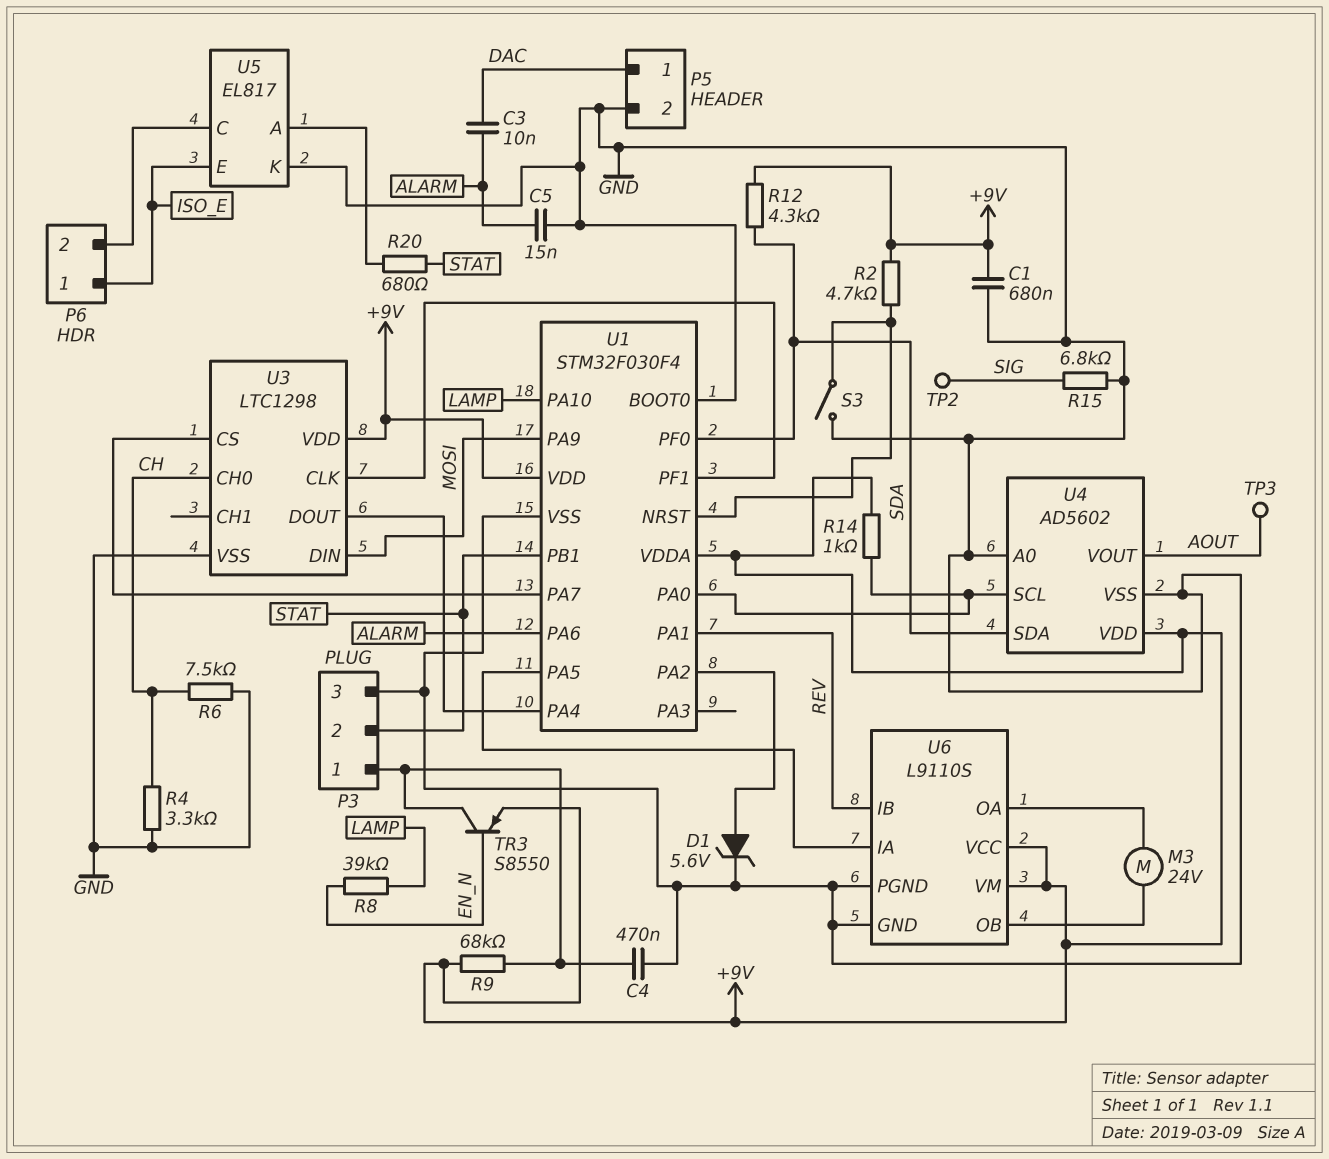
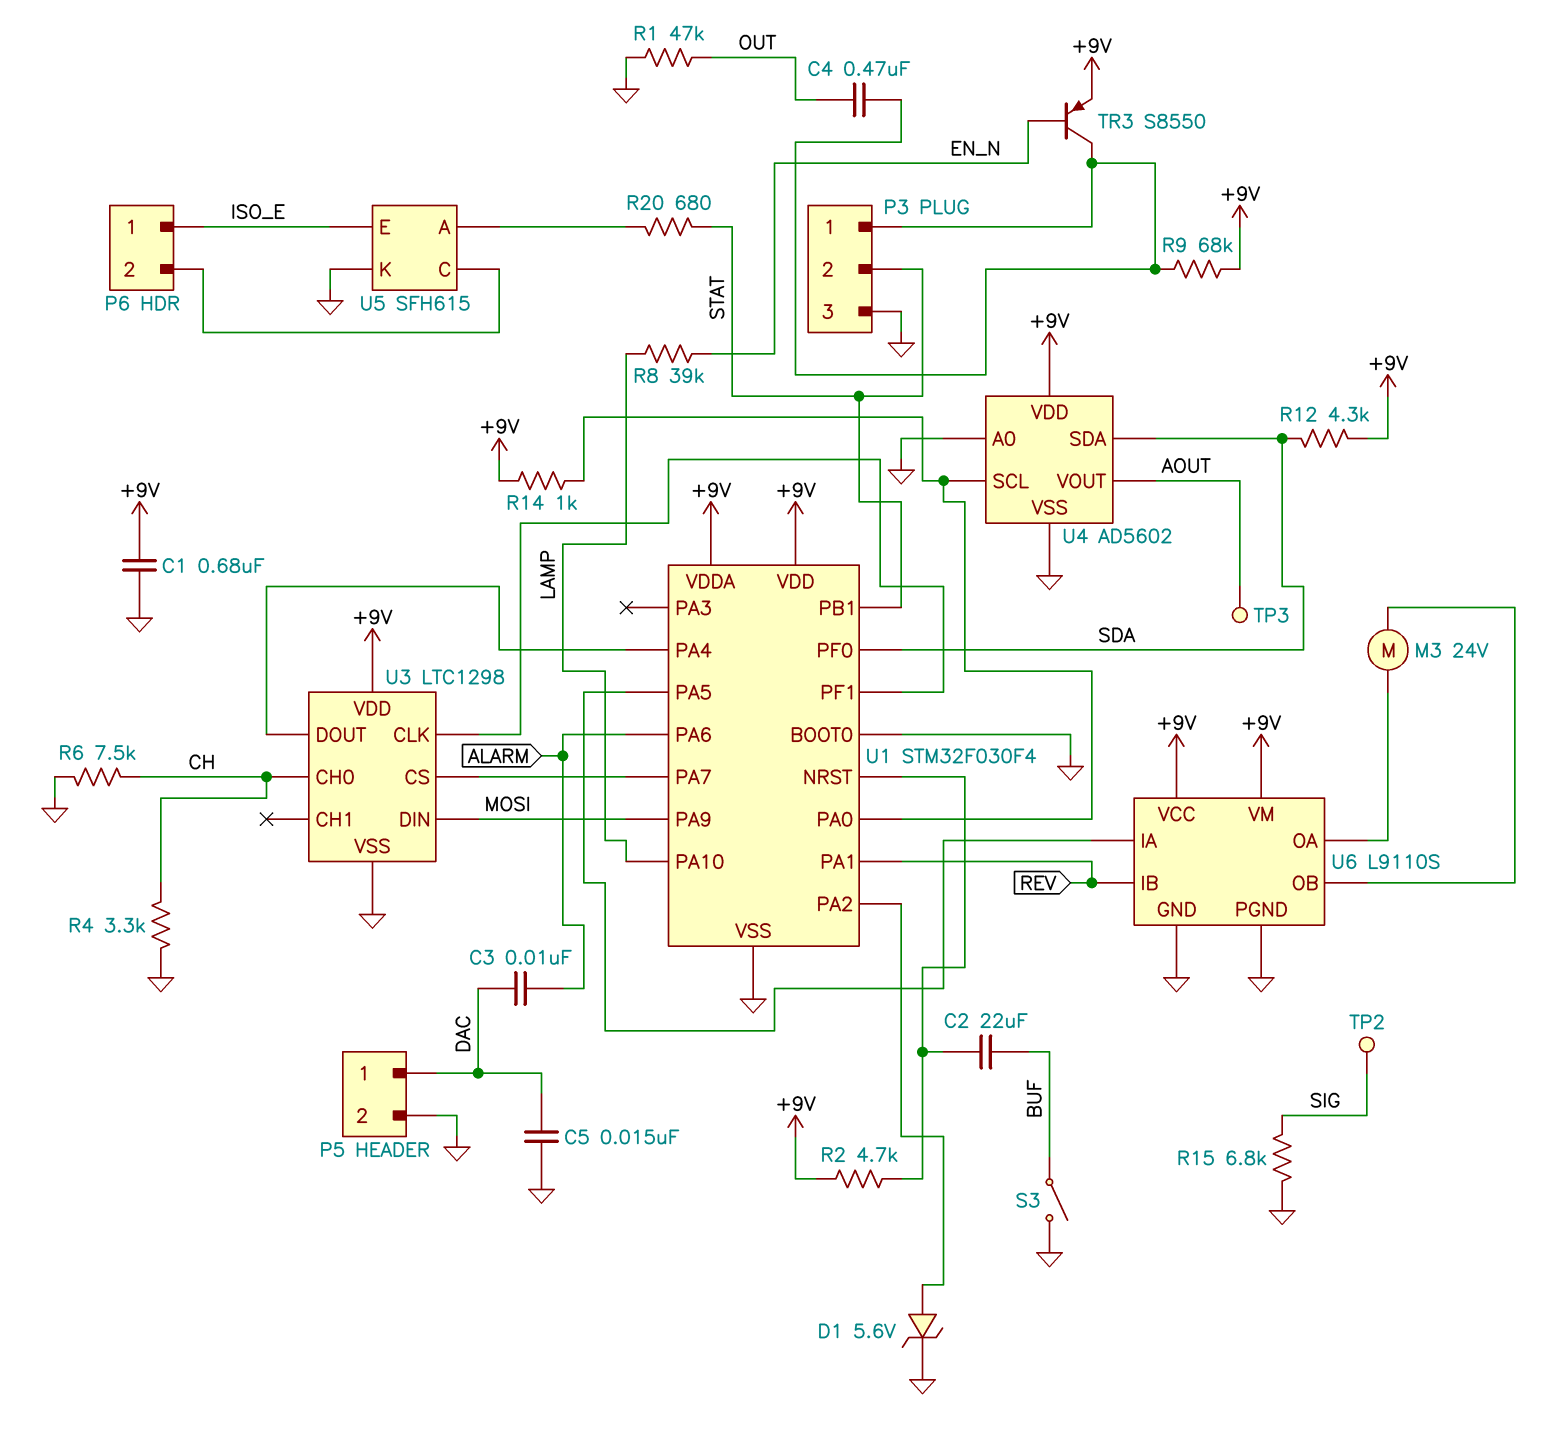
C2: none -> 22uF (BUF, U1/NRST)
C4: 470nF (GND, P3/1) -> 470nF (OUT, P3/1)
C5: 15nF (ALARM, GND) -> 15nF (DAC, GND)
R1: none -> 47k (GND, OUT)
S3: switch (GND, U1/NRST) -> switch (BUF, GND)
U5: EL817 -> SFH615

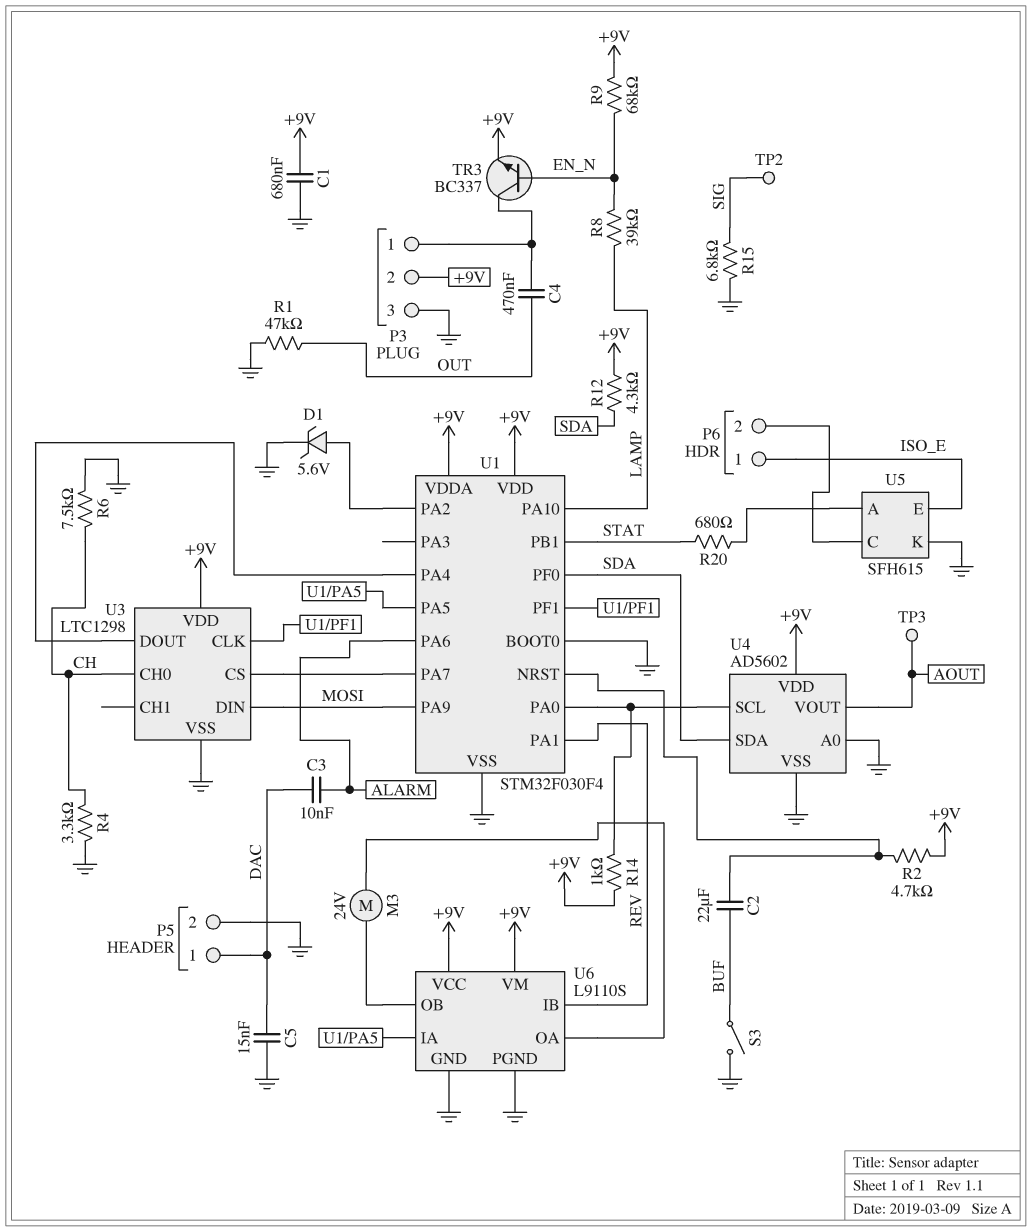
P3 pin 2: STAT -> +9V
R9: 68k (+9V, P3/1) -> 68k (+9V, EN_N)
TR3: PNP S8550 (B EN_N, C P3/1, E +9V) -> NPN BC337 (B EN_N, C P3/1, E +9V)

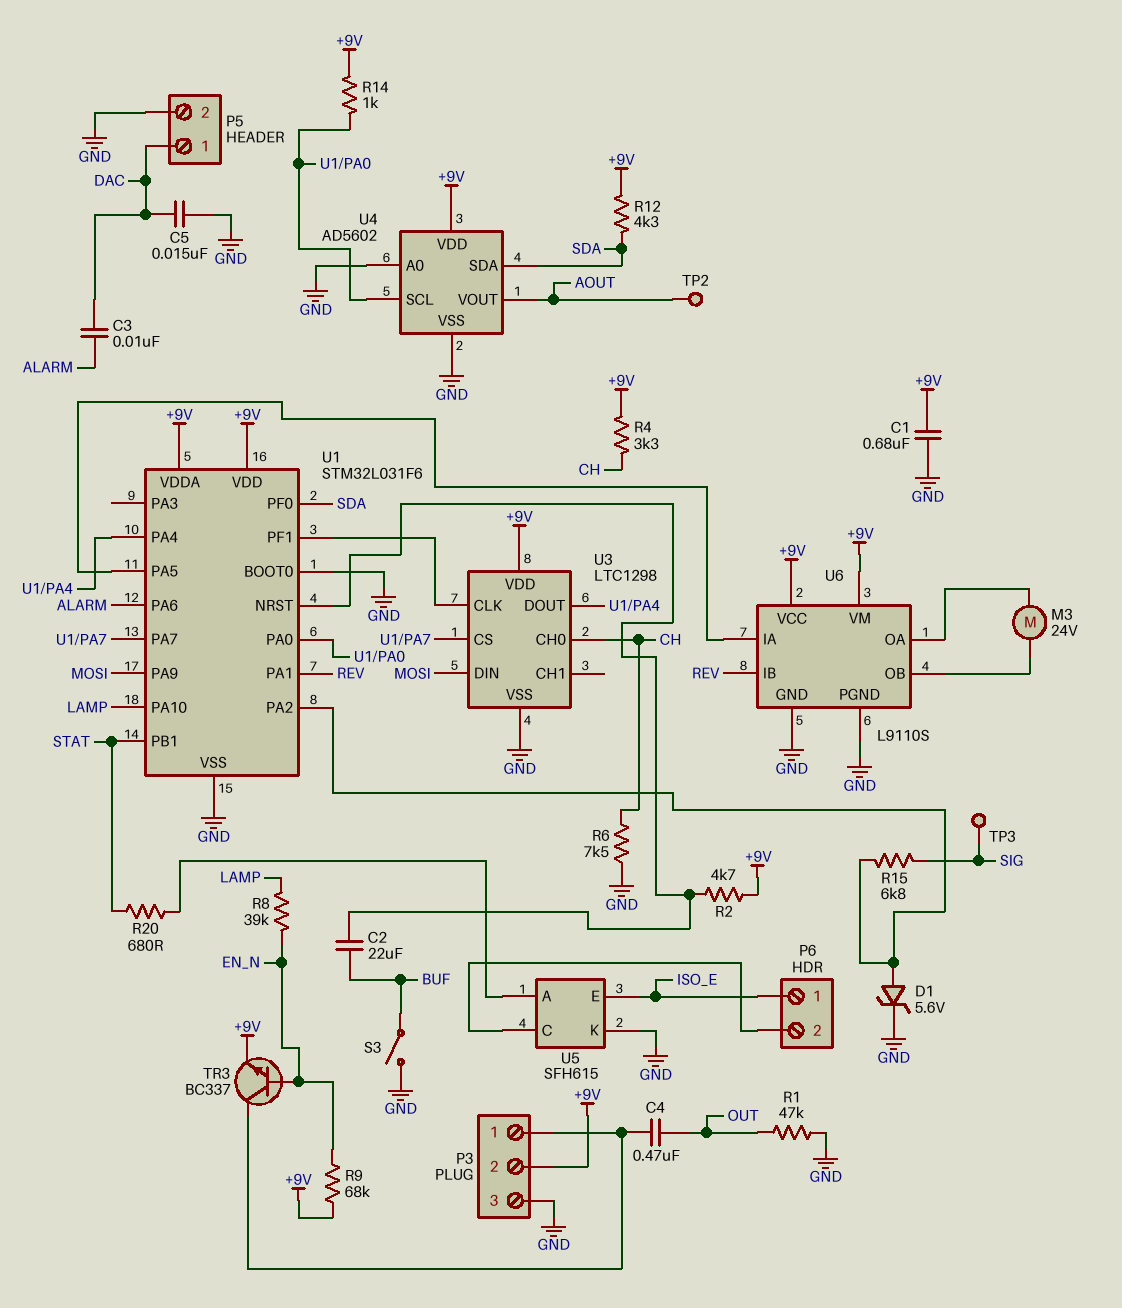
R4: 3.3k (CH, GND) -> 3.3k (+9V, CH)
R15: 6.8k (GND, SIG) -> 6.8k (SIG, U1/PA2)
TP2: test point (SIG) -> test point (AOUT)
TP3: test point (AOUT) -> test point (SIG)
U1: STM32F030F4 -> STM32L031F6

